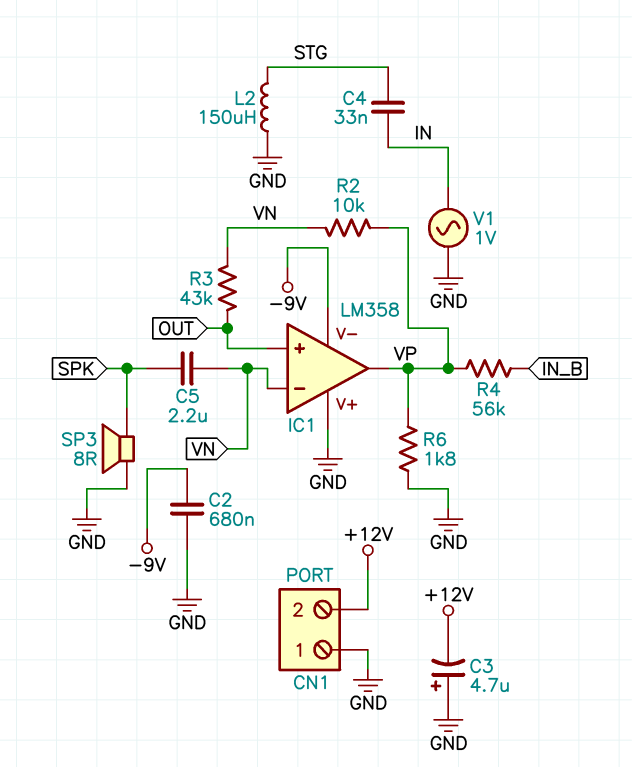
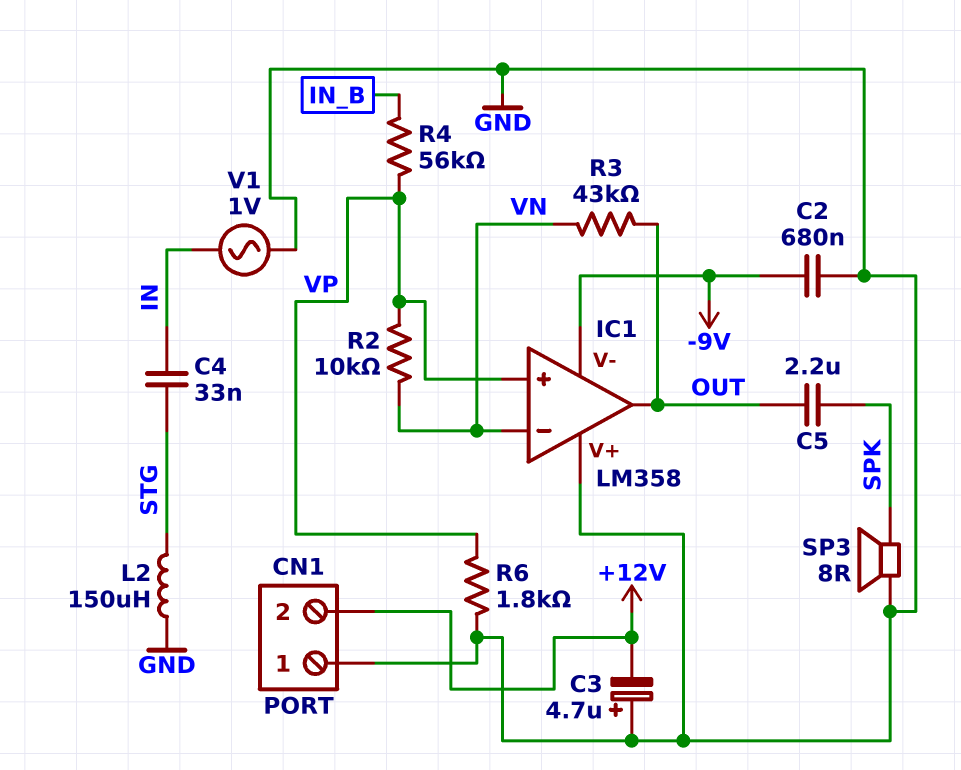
C5: 2.2uF (SPK, VN) -> 2.2uF (OUT, SPK)
IC1 pin in+: OUT -> VP
IC1 pin out: VP -> OUT

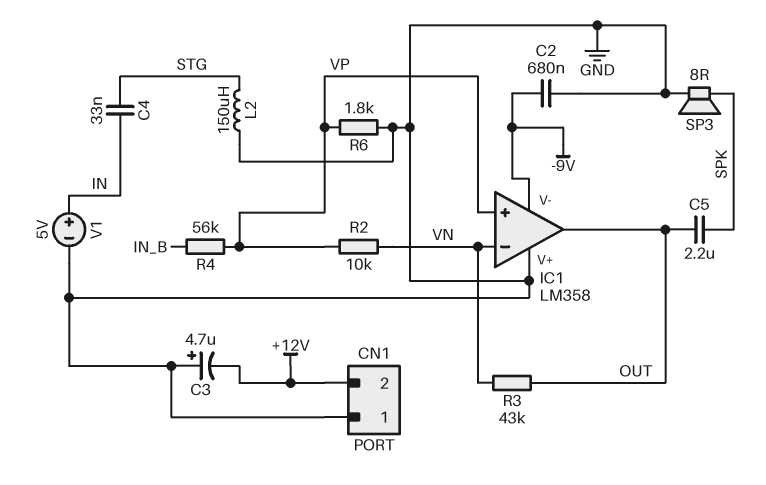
V1: AC 1V (GND, IN) -> 5V (plus IN, minus GND)

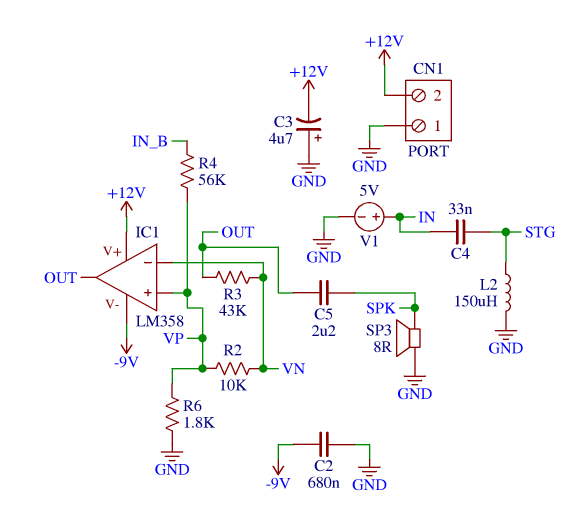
IC1 pin V+: GND -> +12V

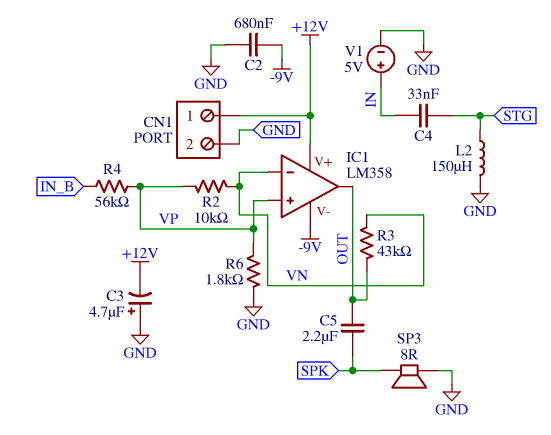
CN1 pin 1: GND -> +12V
CN1 pin 2: +12V -> GND

